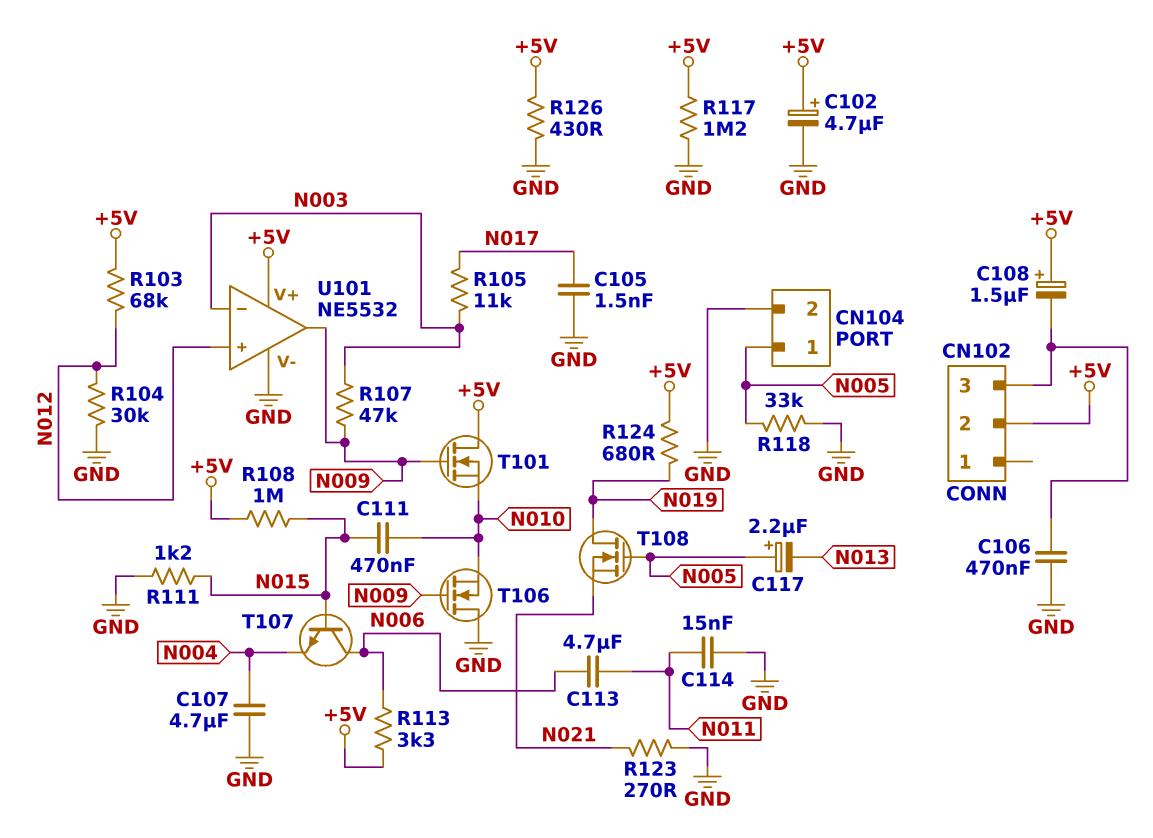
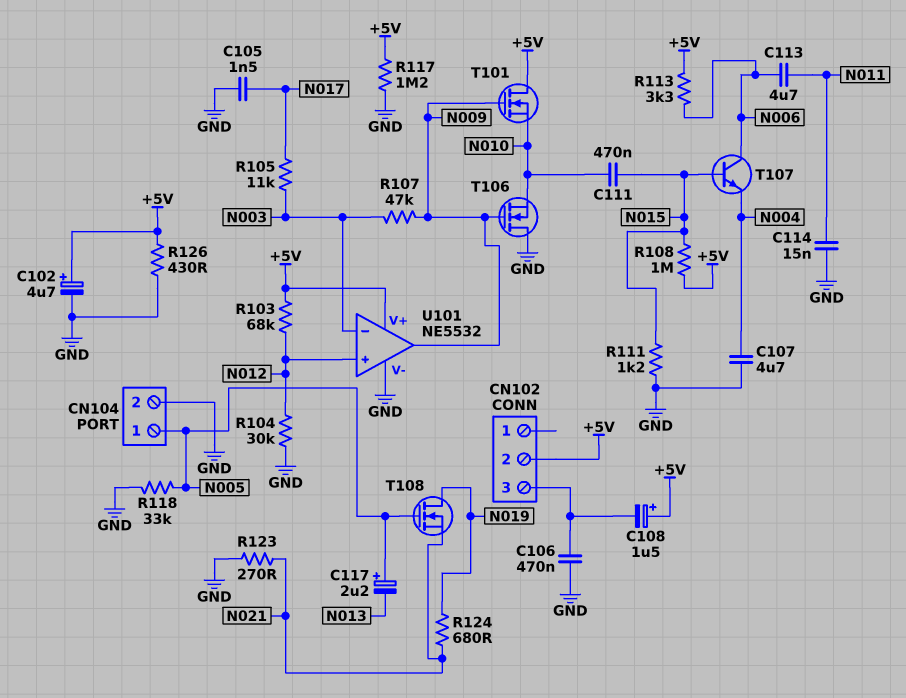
R124: 680 (+5V, N019) -> 680 (N019, N021)

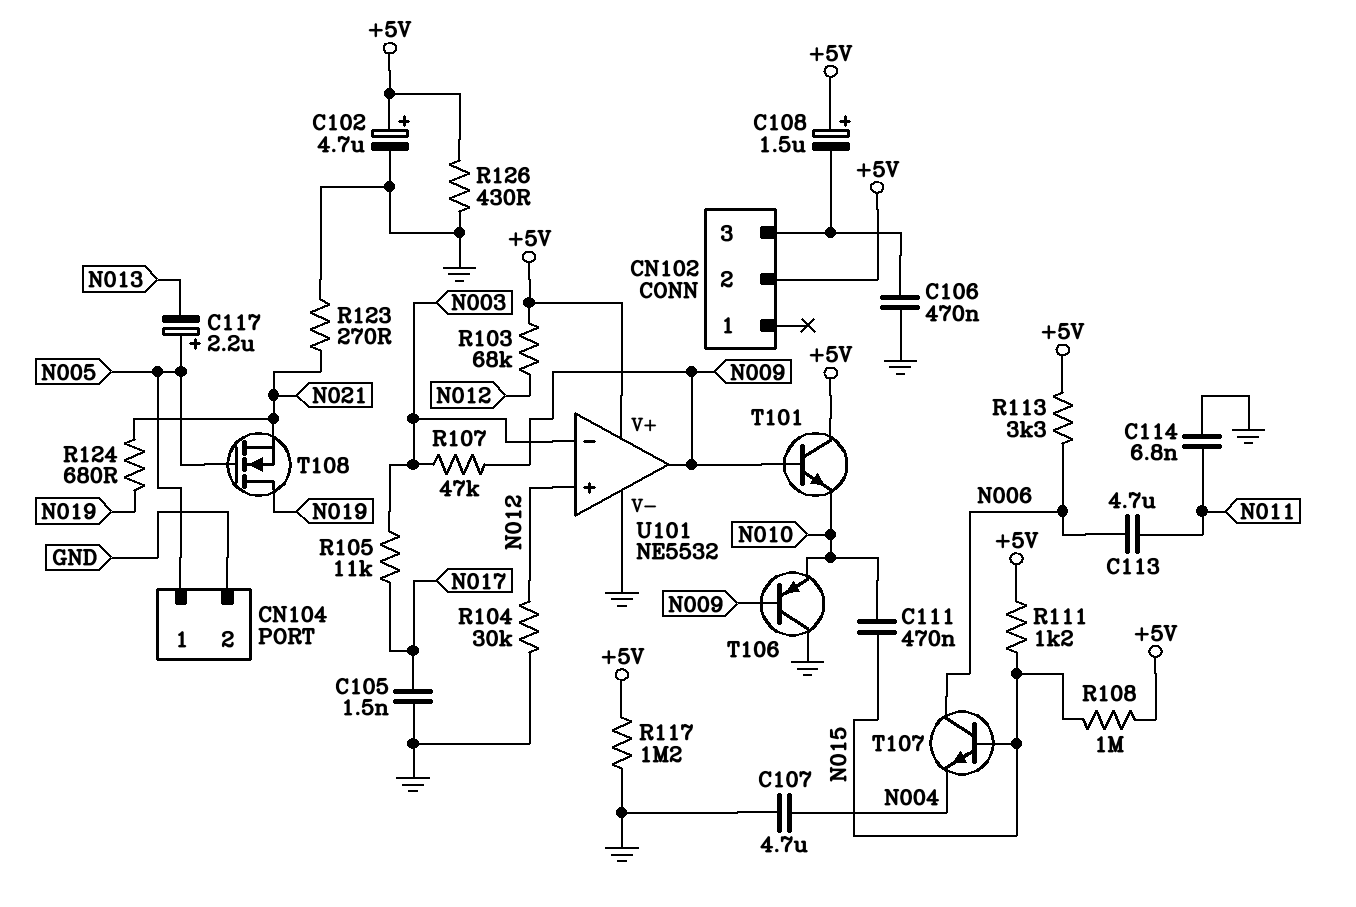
C114: 15nF (GND, N011) -> 6.8nF (GND, N011)
R111: 1.2k (GND, N015) -> 1.2k (+5V, N015)
R118: 33k (GND, N005) -> none
T101: NMOS (G N009, D +5V, S N010) -> NPN (B N009, C +5V, E N010)
T106: NMOS (G N009, D GND, S N010) -> PNP (B N009, C GND, E N010)

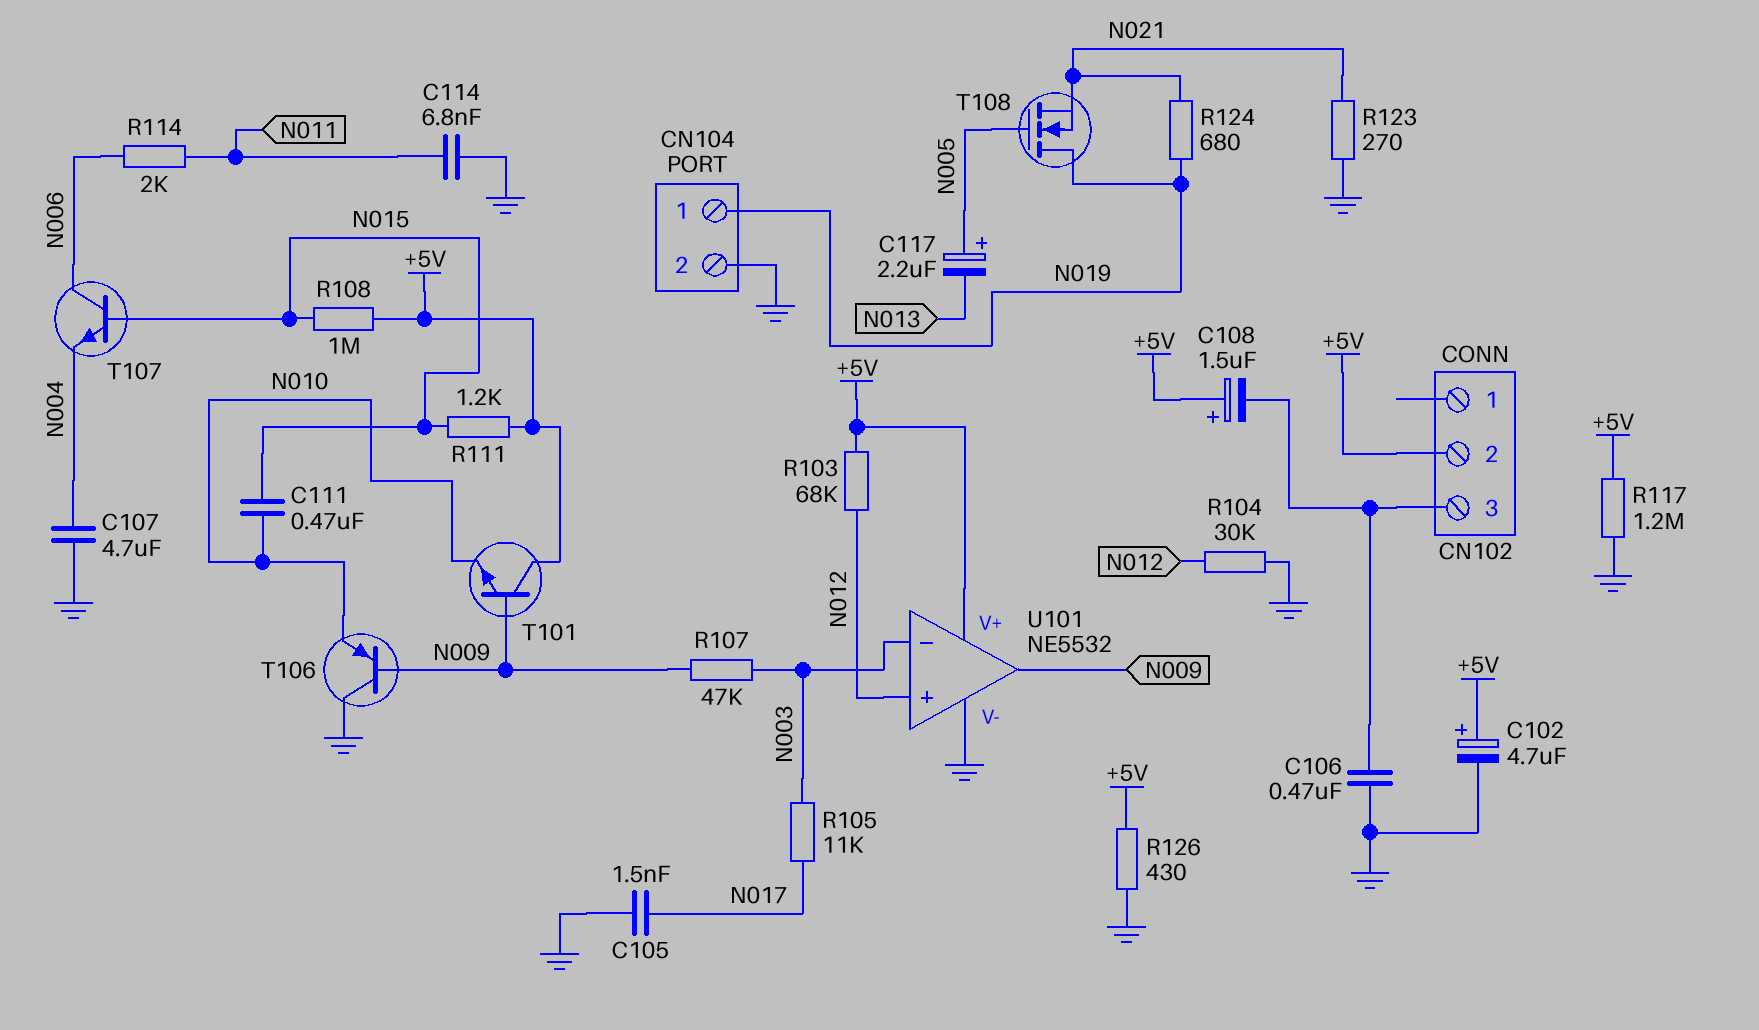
C113: 4.7uF (N006, N011) -> none
CN104 pin 1: N005 -> N019
R113: 3.3k (+5V, N006) -> none
R114: none -> 2k (N006, N011)

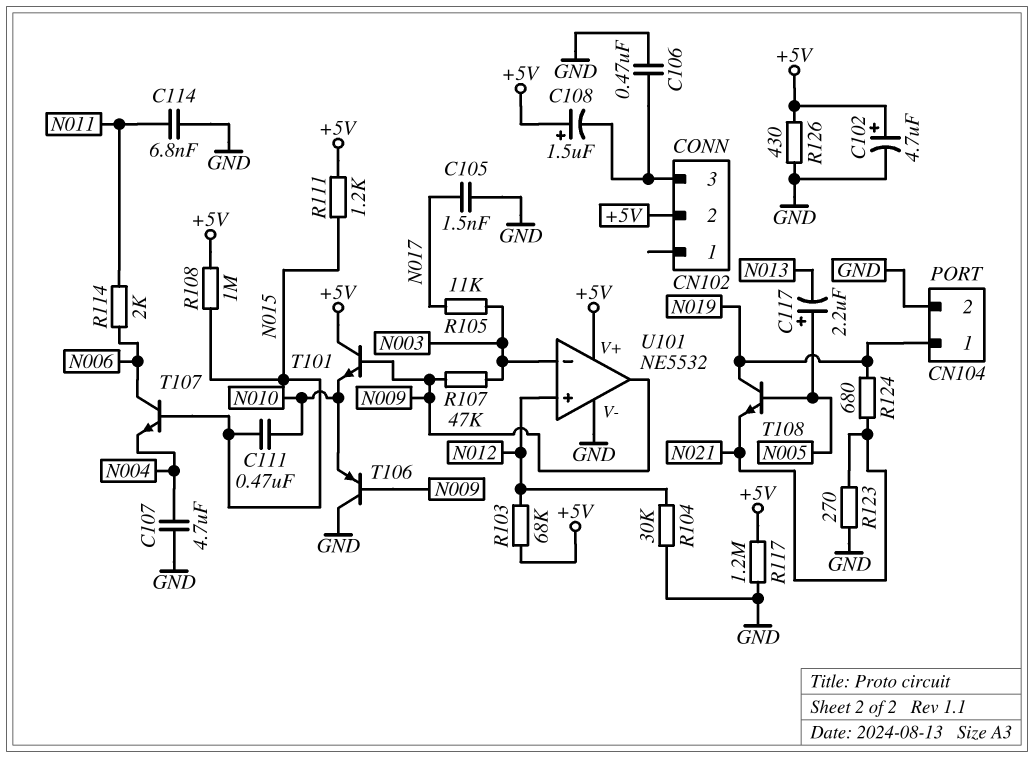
T108: NMOS (G N005, D N019, S N021) -> NPN (B N005, C N019, E N021)

